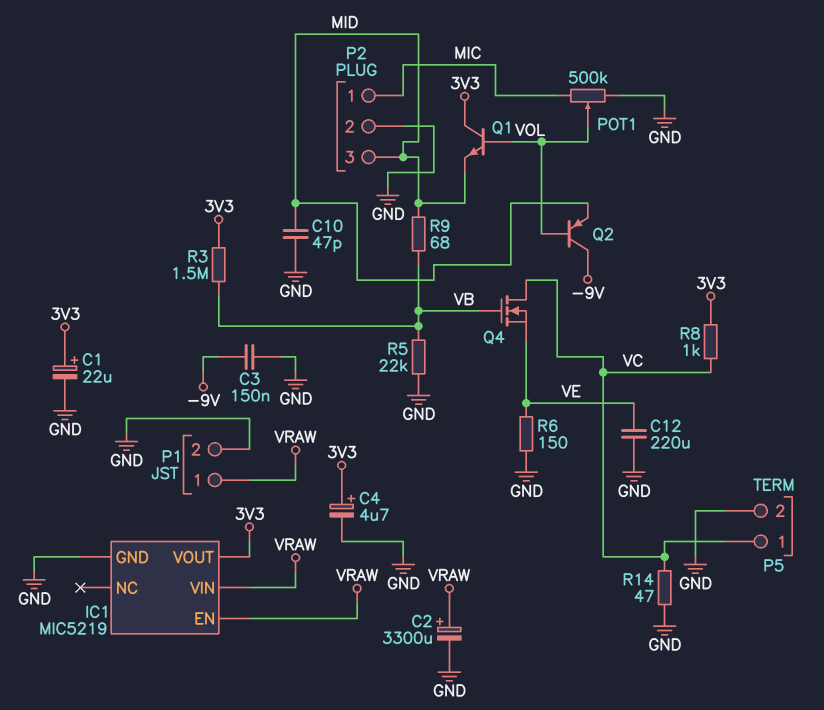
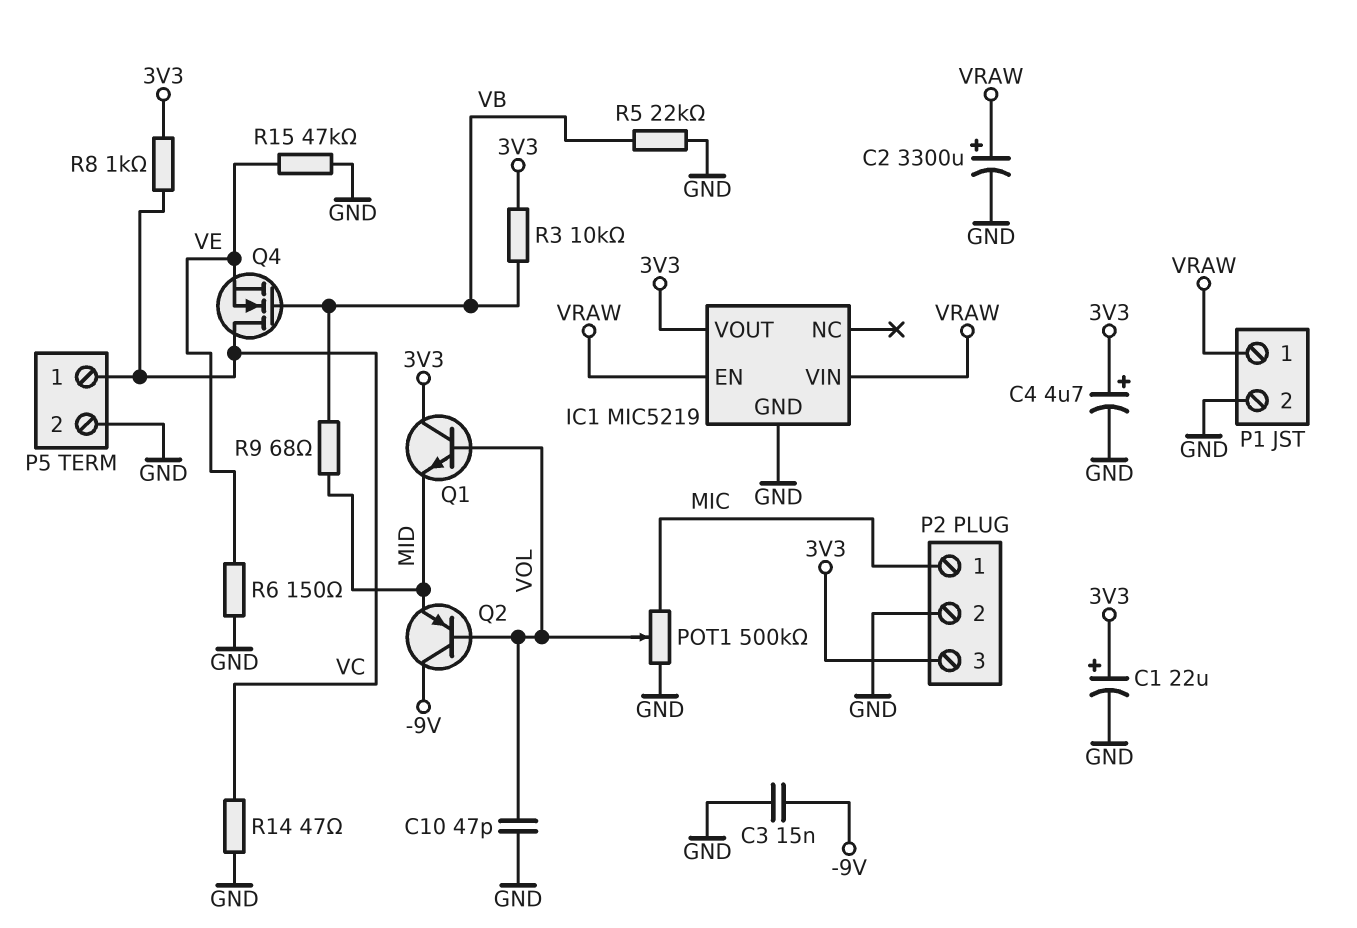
C3: 150nF (-9V, GND) -> 15nF (-9V, GND)
C10: 47pF (GND, MID) -> 47pF (GND, VOL)
C12: 220uF (GND, VE) -> none
P2 pin 3: MID -> 3V3
R3: 1.5M (3V3, VB) -> 10k (3V3, VB)
R15: none -> 47k (GND, VE)

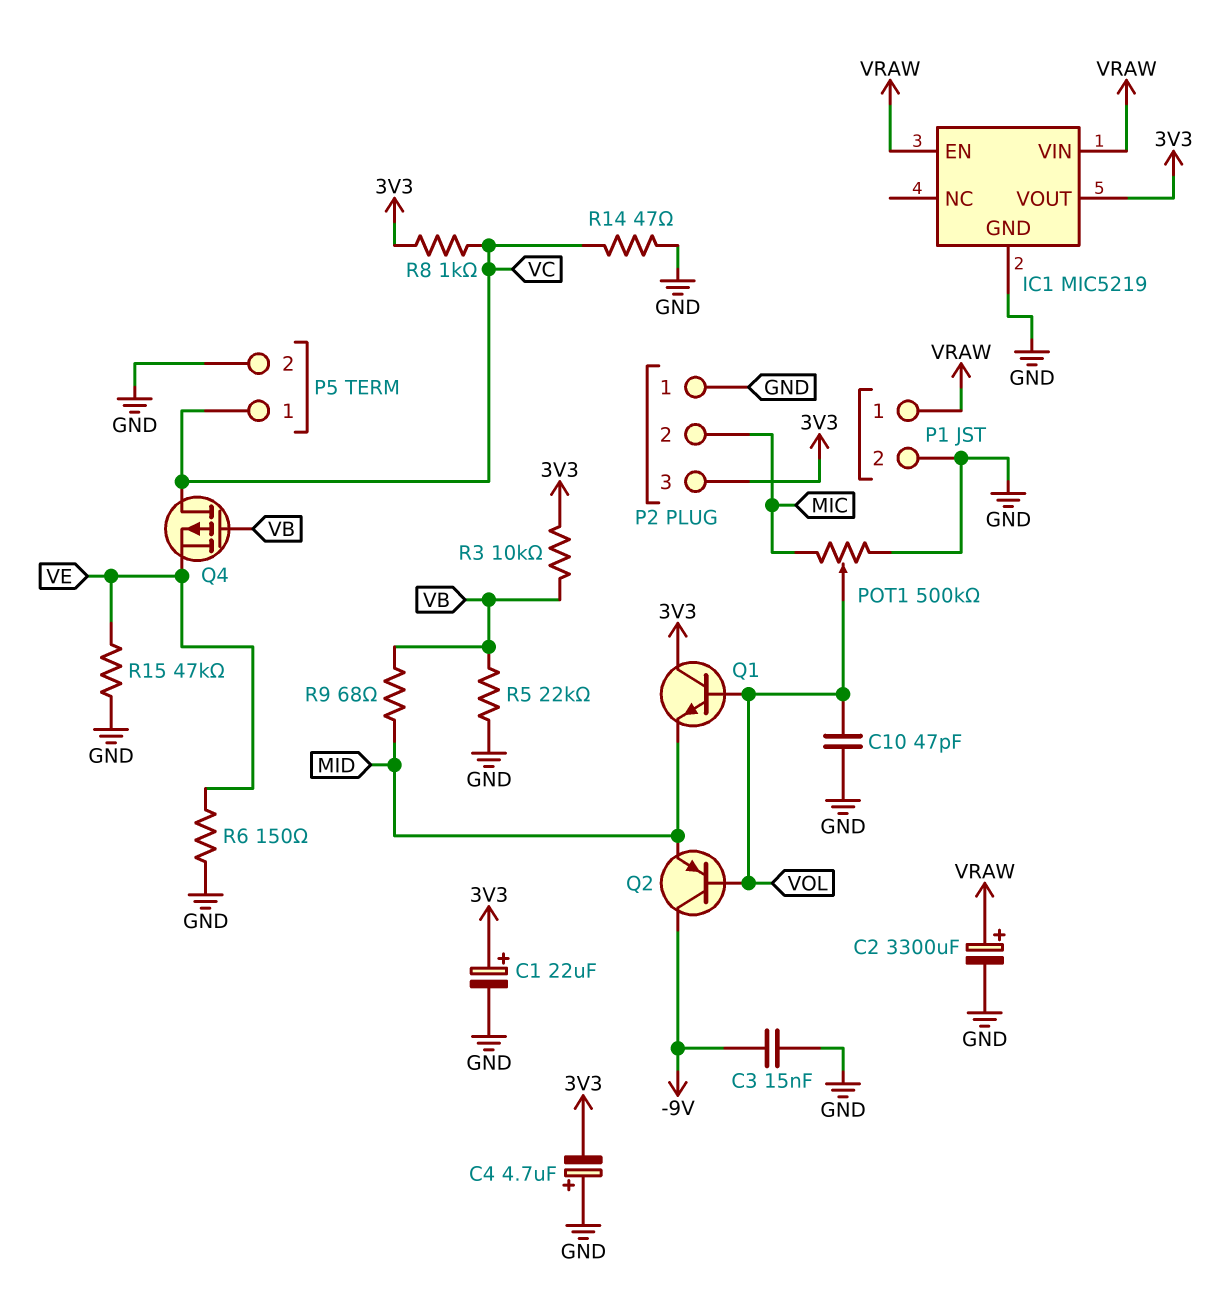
C4: 4.7uF (plus 3V3, minus GND) -> 4.7uF (plus GND, minus 3V3)
P2 pin 1: MIC -> GND
P2 pin 2: GND -> MIC
Q4: NMOS (G VB, D VC, S VE) -> PMOS (G VB, D VC, S VE)

